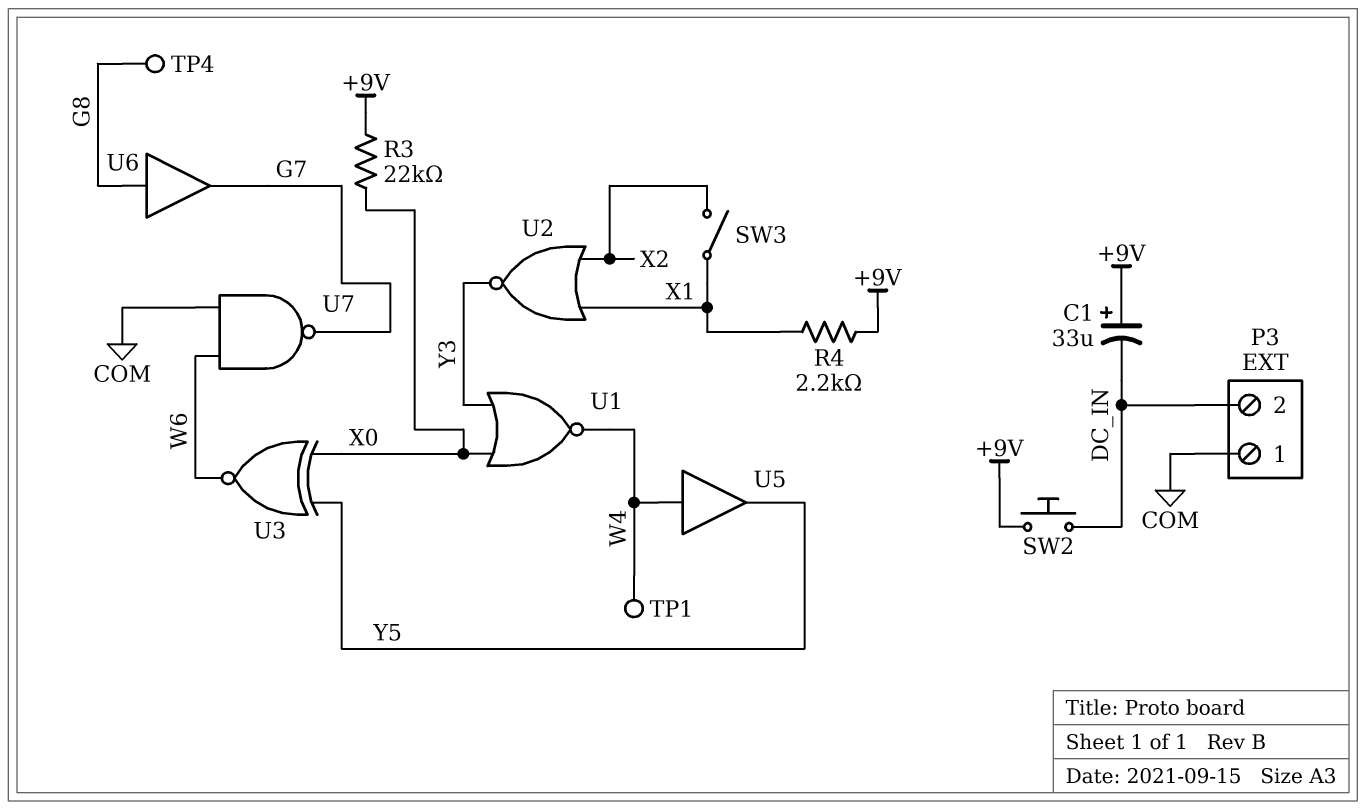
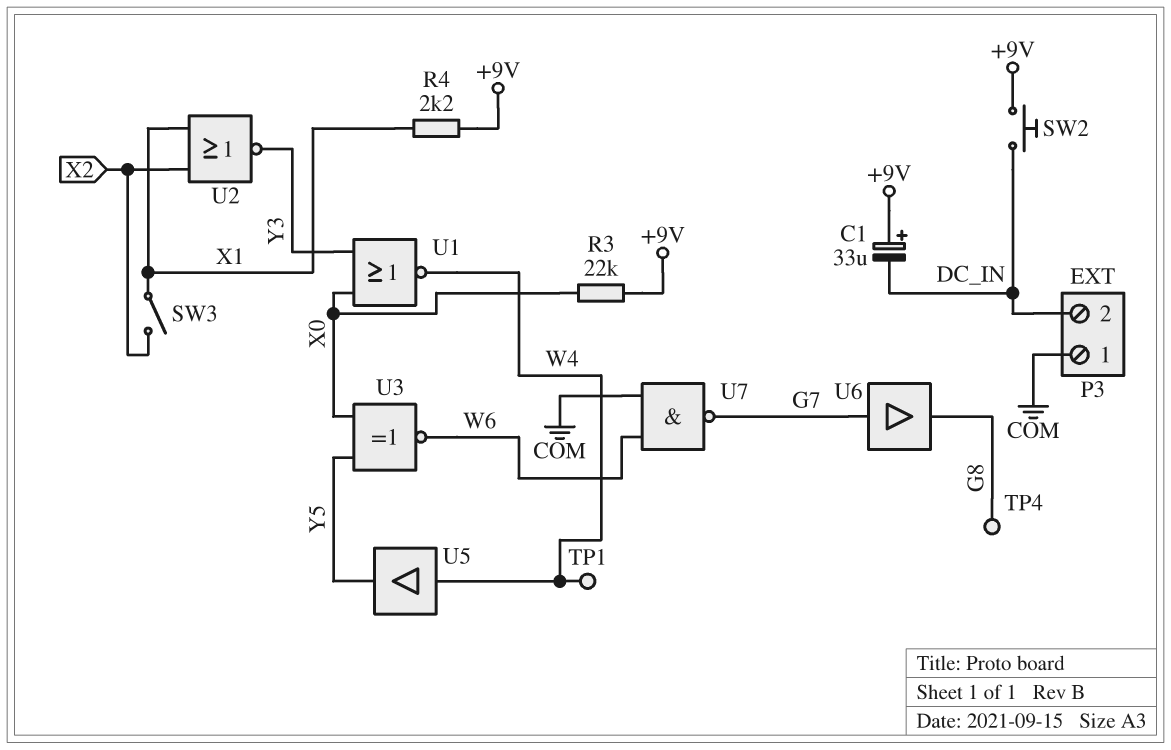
U6: buffer (in G8, out G7) -> buffer (in G7, out G8)

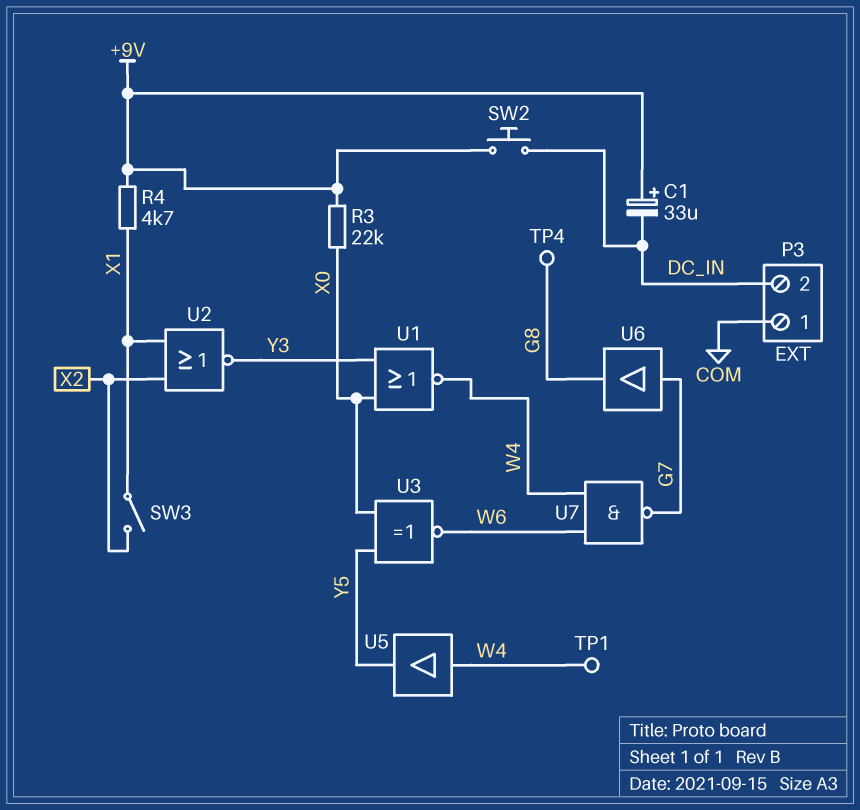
R4: 2.2k (+9V, X1) -> 4.7k (+9V, X1)
U7: NAND (in COM, in W6, out G7) -> NAND (in W4, in W6, out G7)

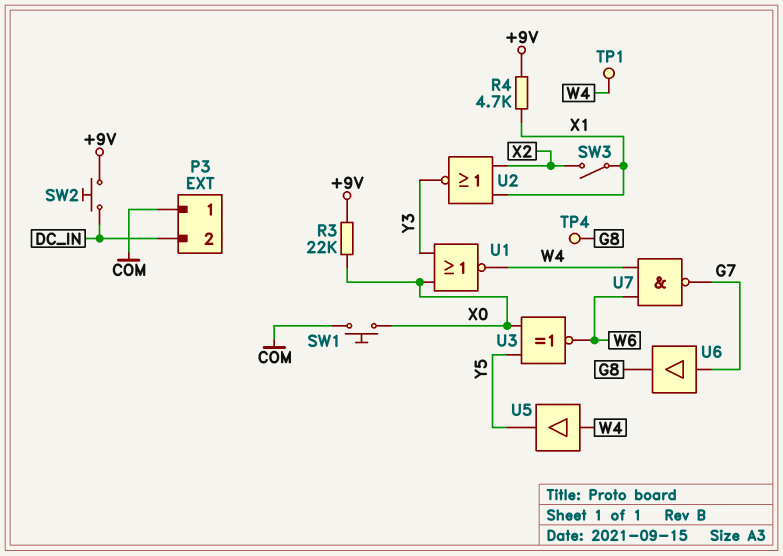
C1: 33uF (plus +9V, minus DC_IN) -> none
SW1: none -> button (COM, X0)

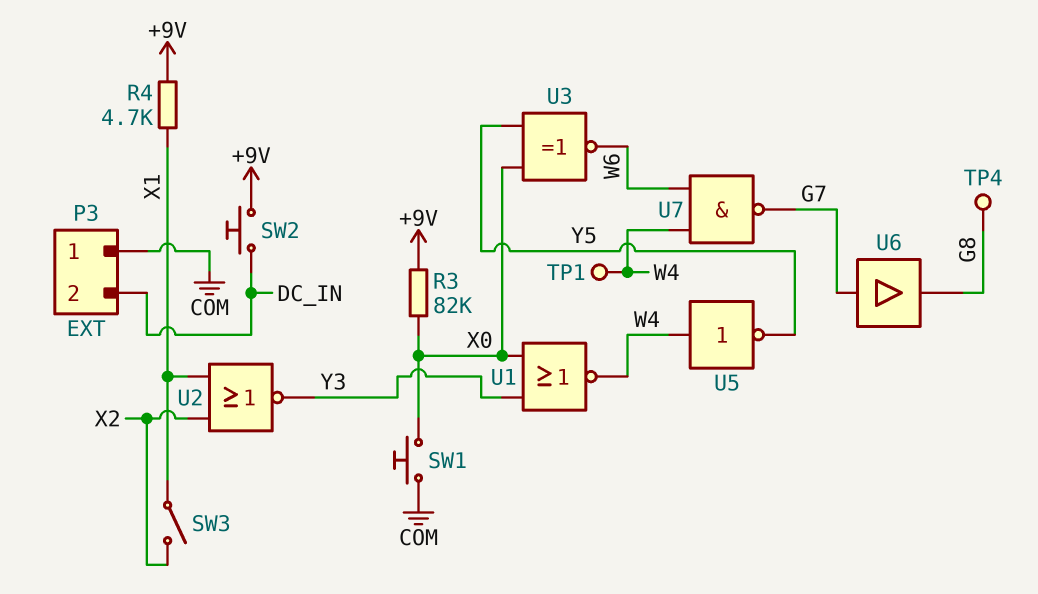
R3: 22k (+9V, X0) -> 82k (+9V, X0)
U5: buffer (in W4, out Y5) -> NOT (in W4, out Y5)

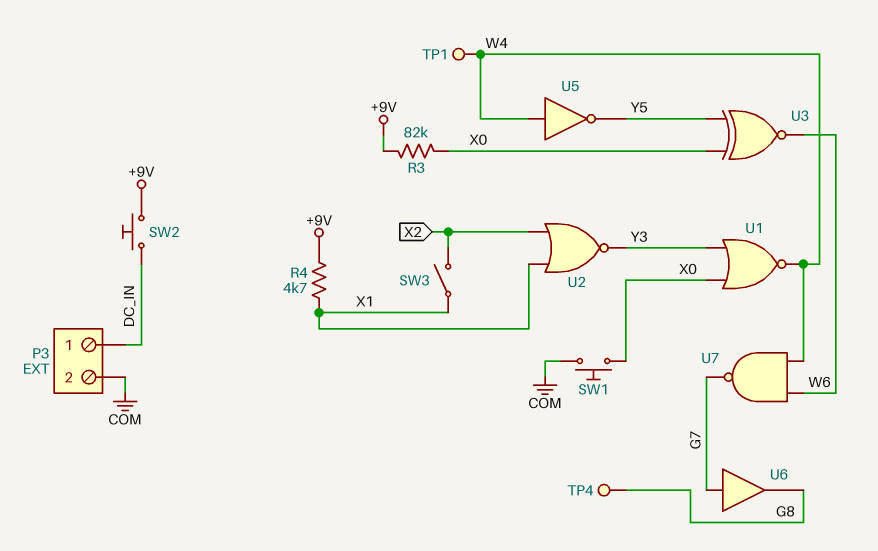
P3 pin 1: COM -> DC_IN
P3 pin 2: DC_IN -> COM

